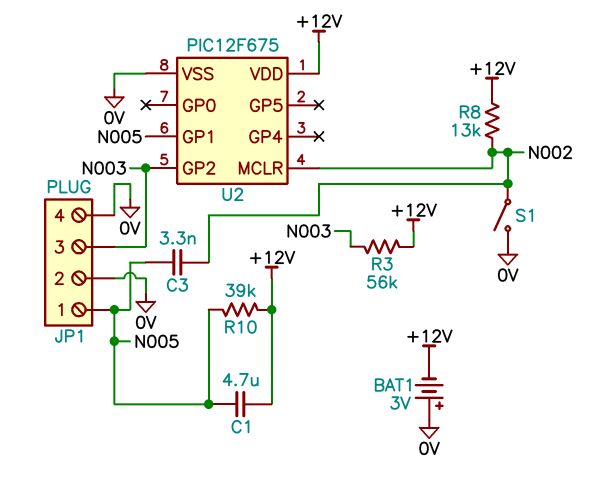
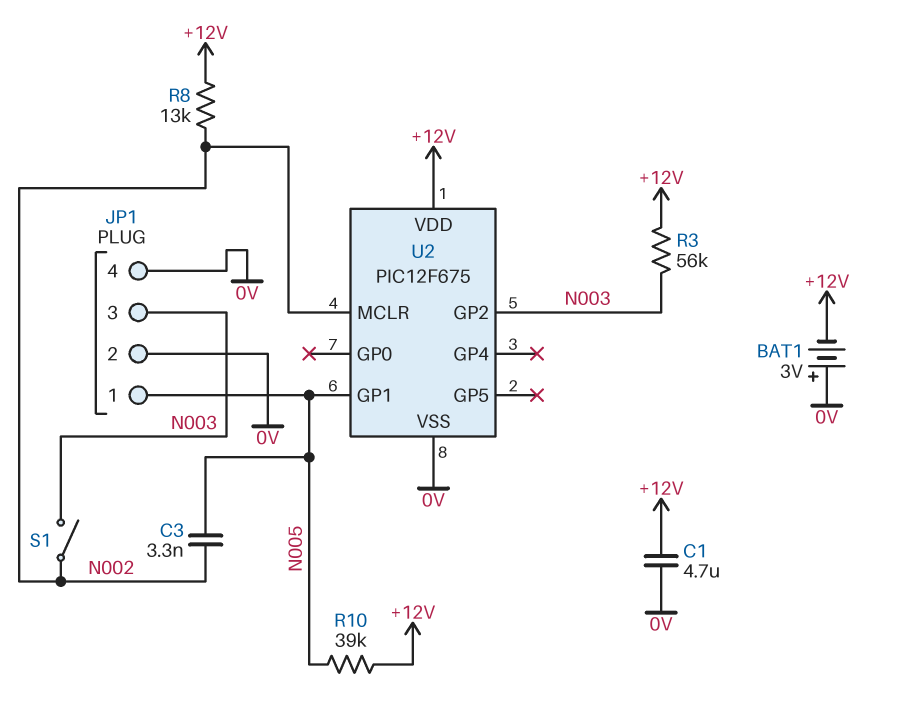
C1: 4.7uF (+12V, N005) -> 4.7uF (+12V, 0V)
S1: switch (0V, N002) -> switch (N002, N003)

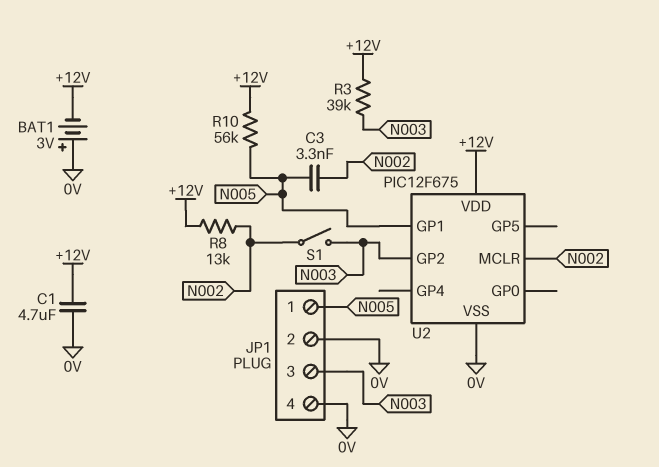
R3: 56k (+12V, N003) -> 39k (+12V, N003)
R10: 39k (+12V, N005) -> 56k (+12V, N005)

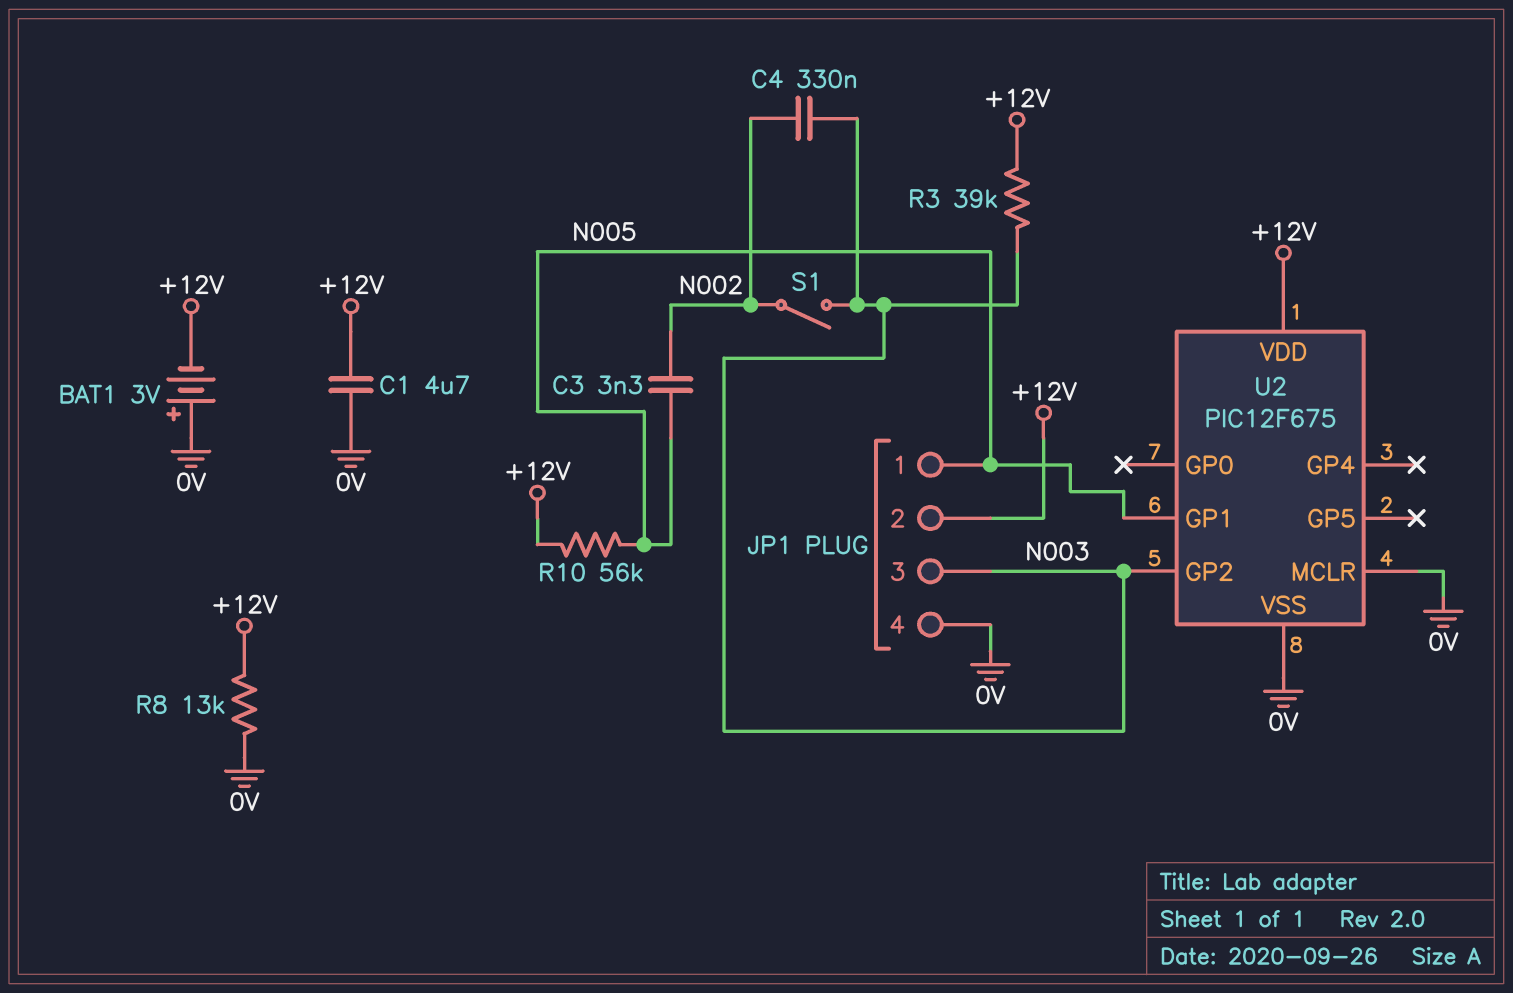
C4: none -> 330nF (N002, N003)
JP1 pin 2: 0V -> +12V
R8: 13k (+12V, N002) -> 13k (+12V, 0V)
U2 pin MCLR: N002 -> 0V

